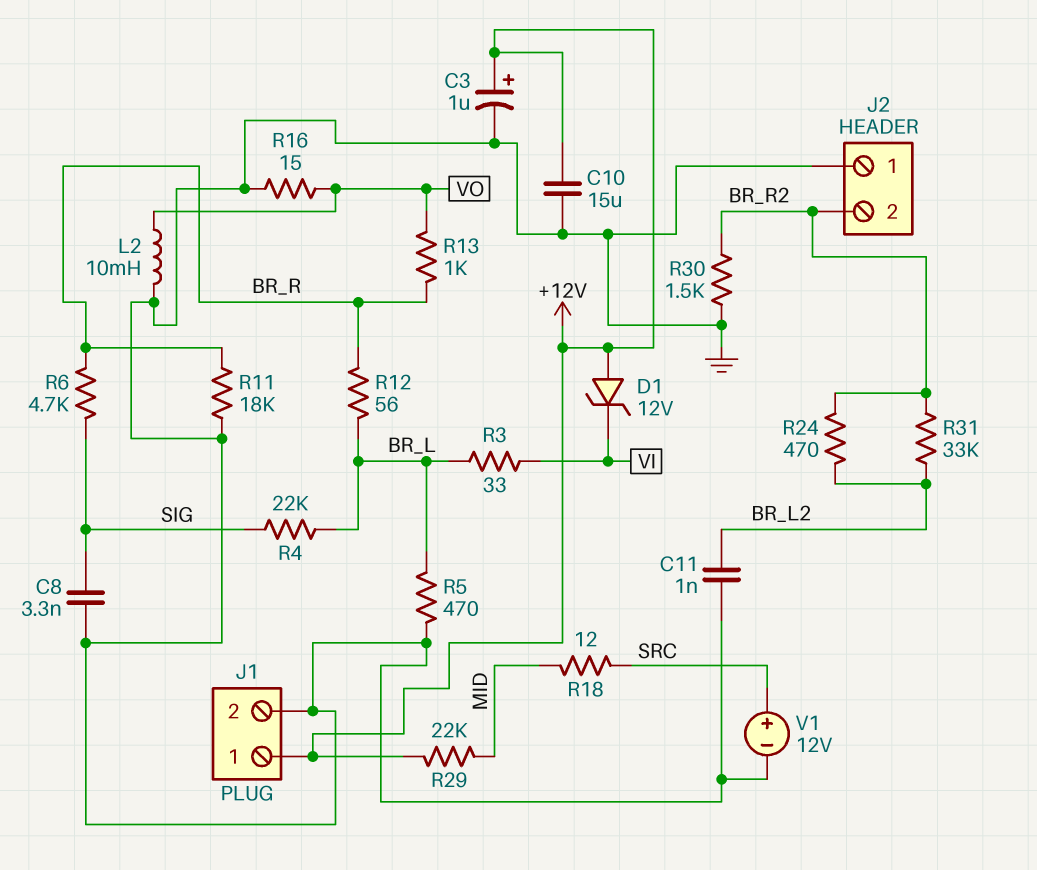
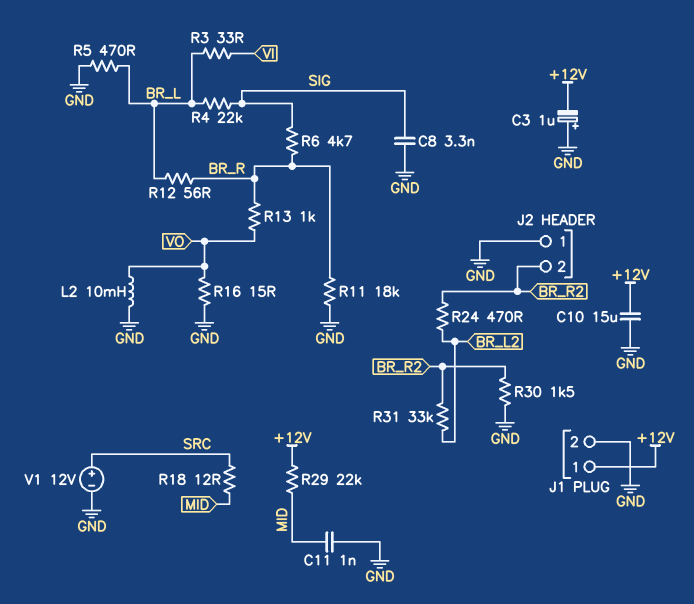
C3: 1uF (plus +12V, minus GND) -> 1uF (plus GND, minus +12V)
C11: 1nF (BR_L2, GND) -> 1nF (GND, MID)
D1: zener 12V (A +12V, K VI) -> none

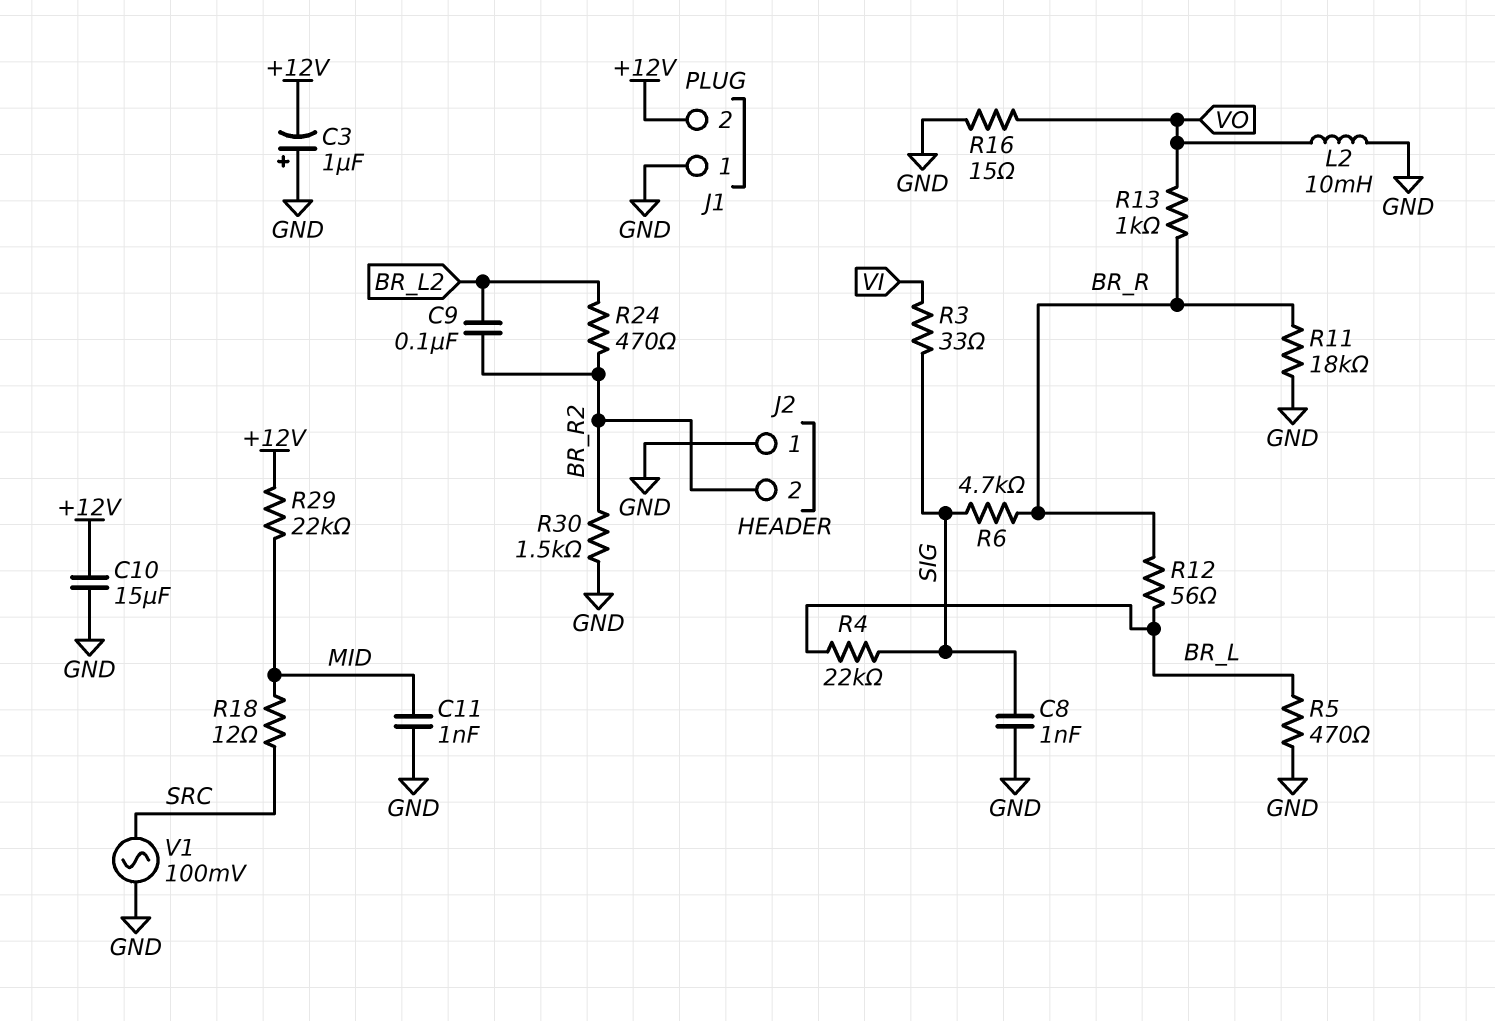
C8: 3.3nF (GND, SIG) -> 1nF (GND, SIG)
C9: none -> 100nF (BR_L2, BR_R2)
J1 pin 1: +12V -> GND
J1 pin 2: GND -> +12V
R3: 33 (BR_L, VI) -> 33 (SIG, VI)
R31: 33k (BR_L2, BR_R2) -> none
V1: 12V (plus SRC, minus GND) -> AC 100mV (GND, SRC)

